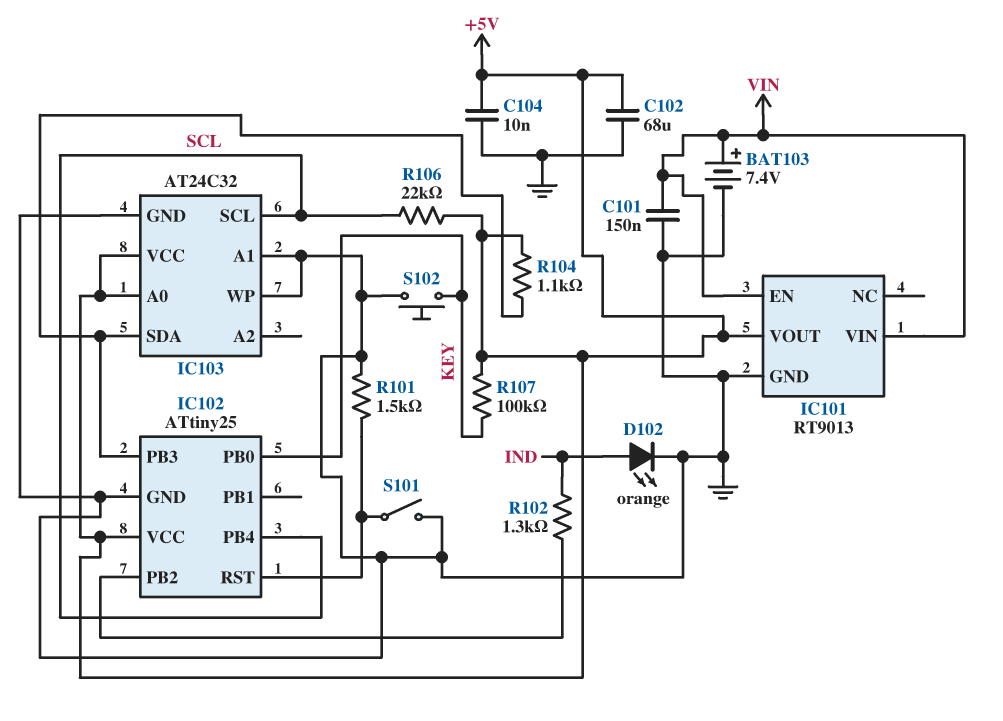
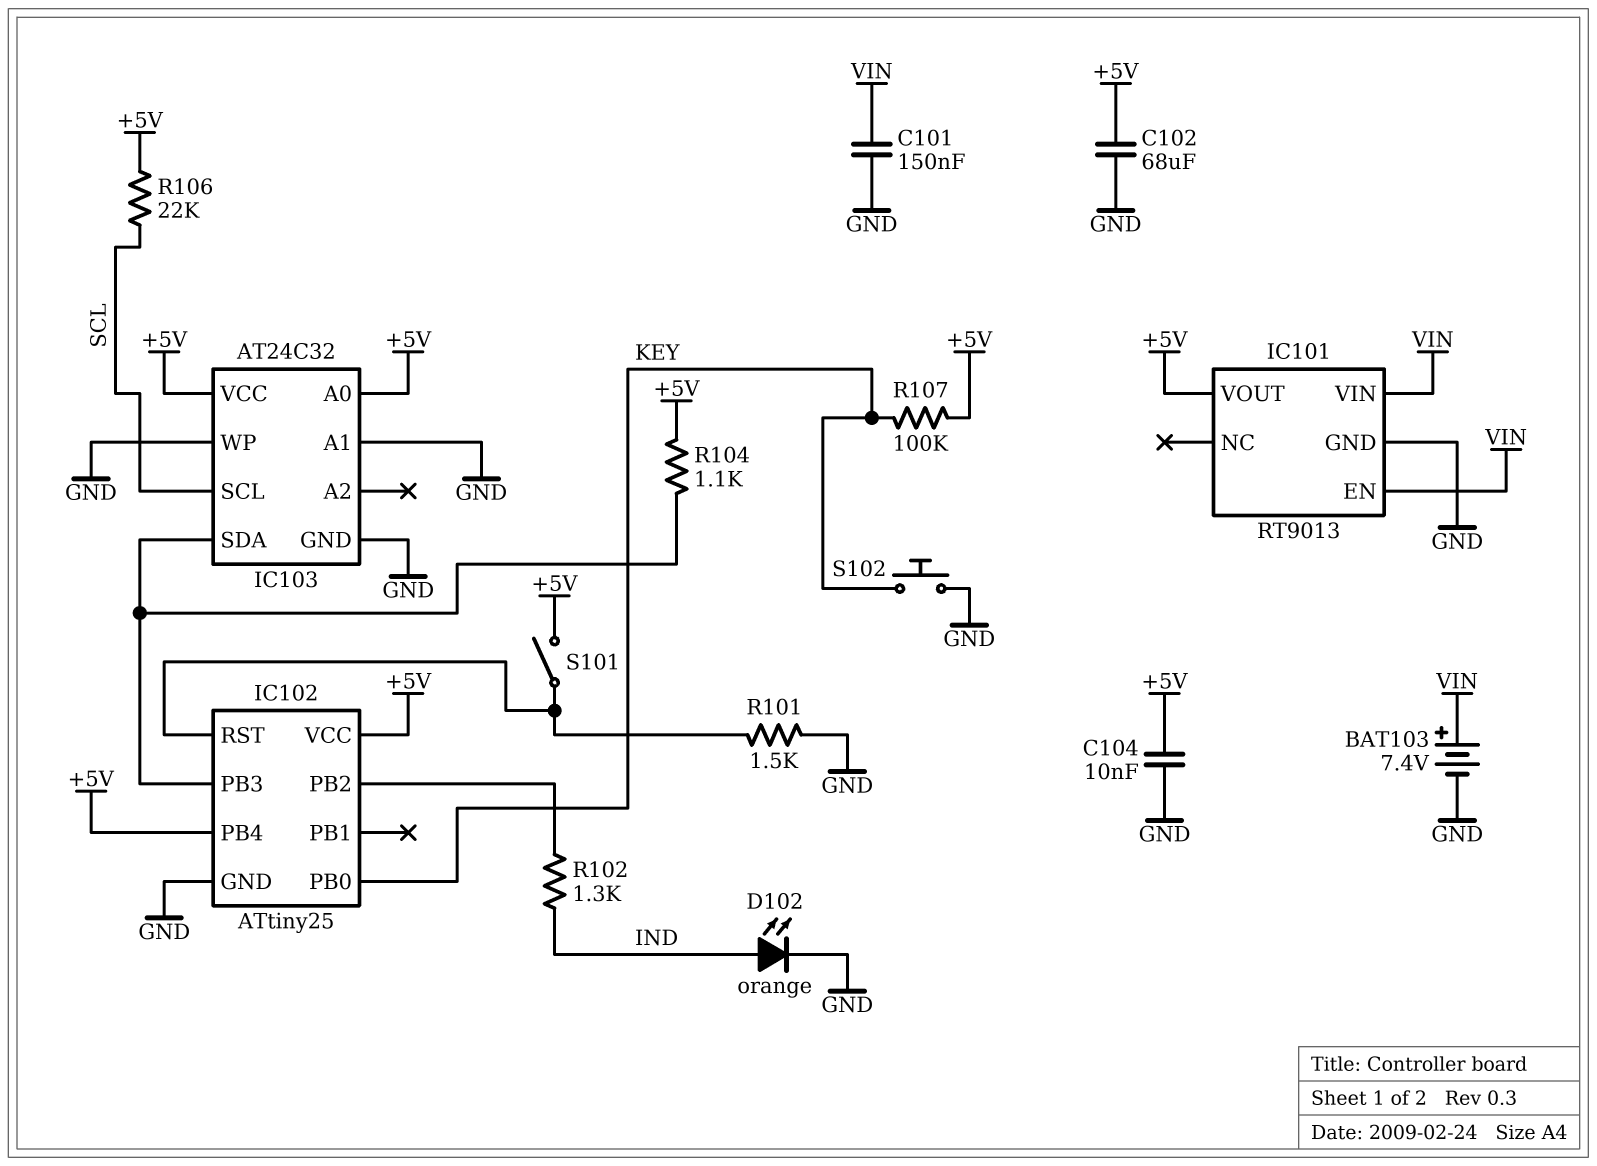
IC102 pin PB4: SCL -> +5V
S101: switch (GND, IC102/RST) -> switch (+5V, IC102/RST)

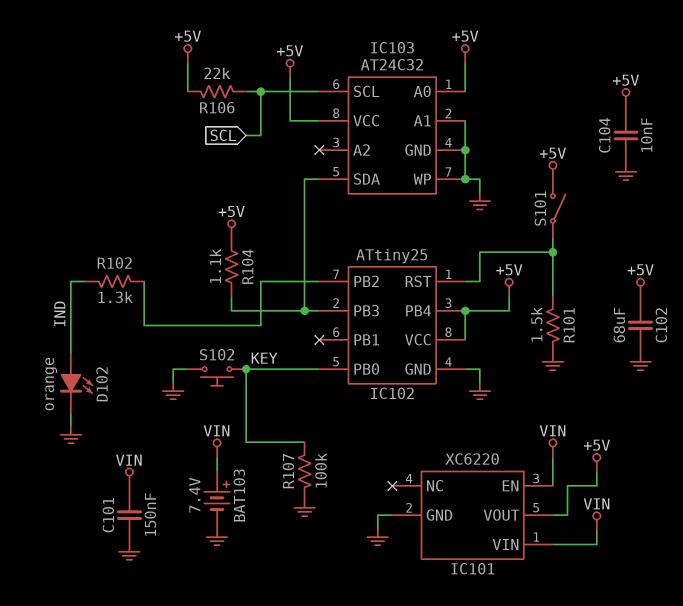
IC101: RT9013 -> XC6220
R107: 100k (+5V, KEY) -> 100k (GND, KEY)

